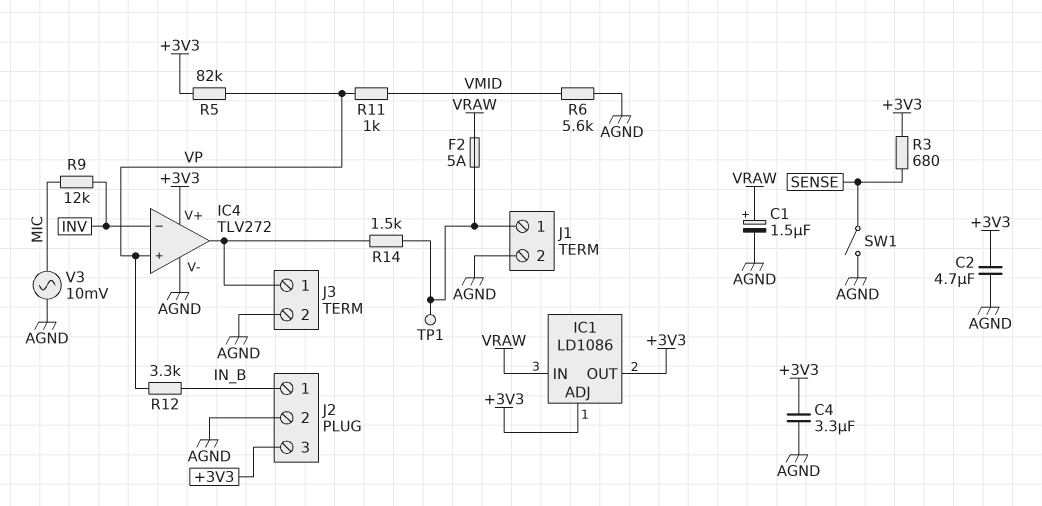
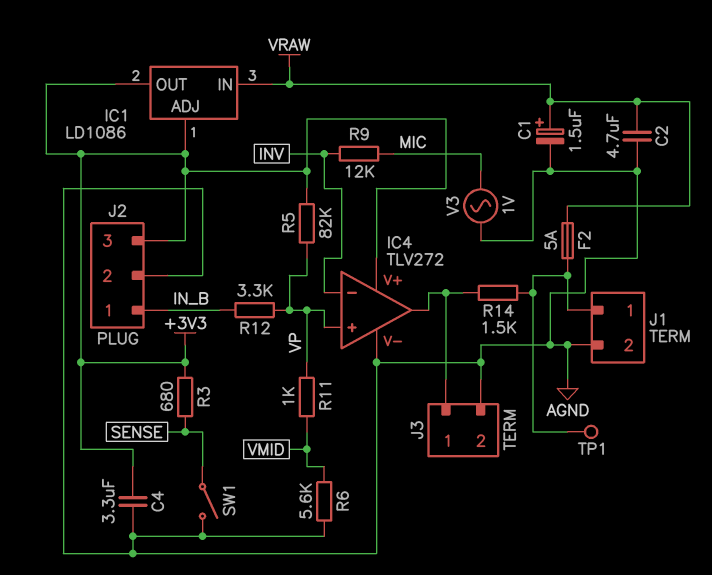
C2: 4.7uF (+3V3, AGND) -> 4.7uF (AGND, VRAW)
V3: AC 10mV (AGND, MIC) -> AC 1V (AGND, MIC)

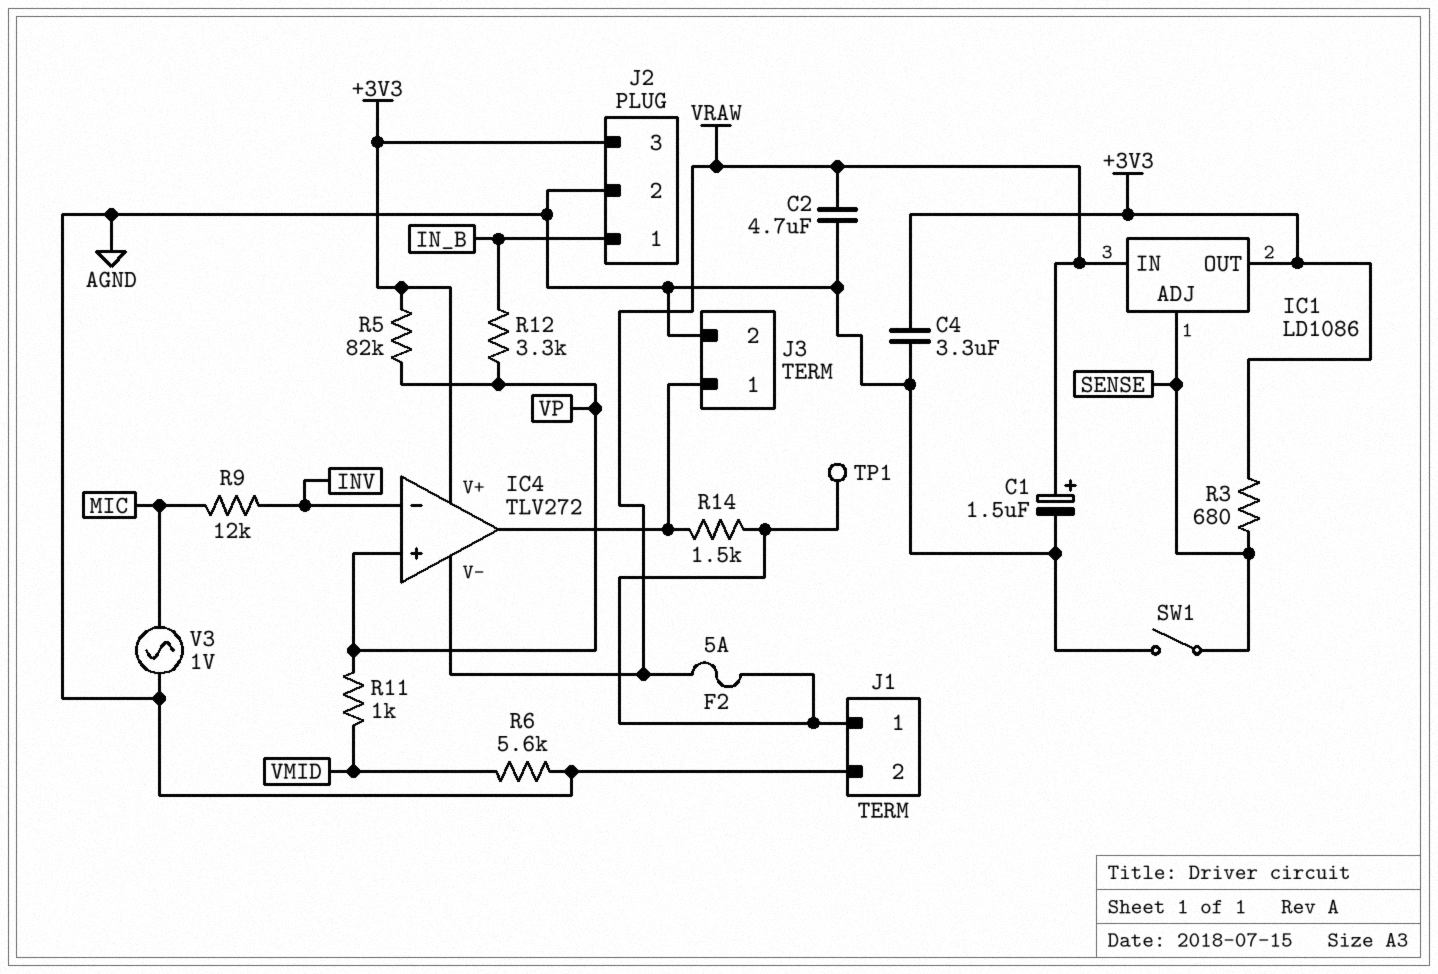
IC1 pin ADJ: +3V3 -> SENSE
IC4 pin V-: AGND -> VRAW

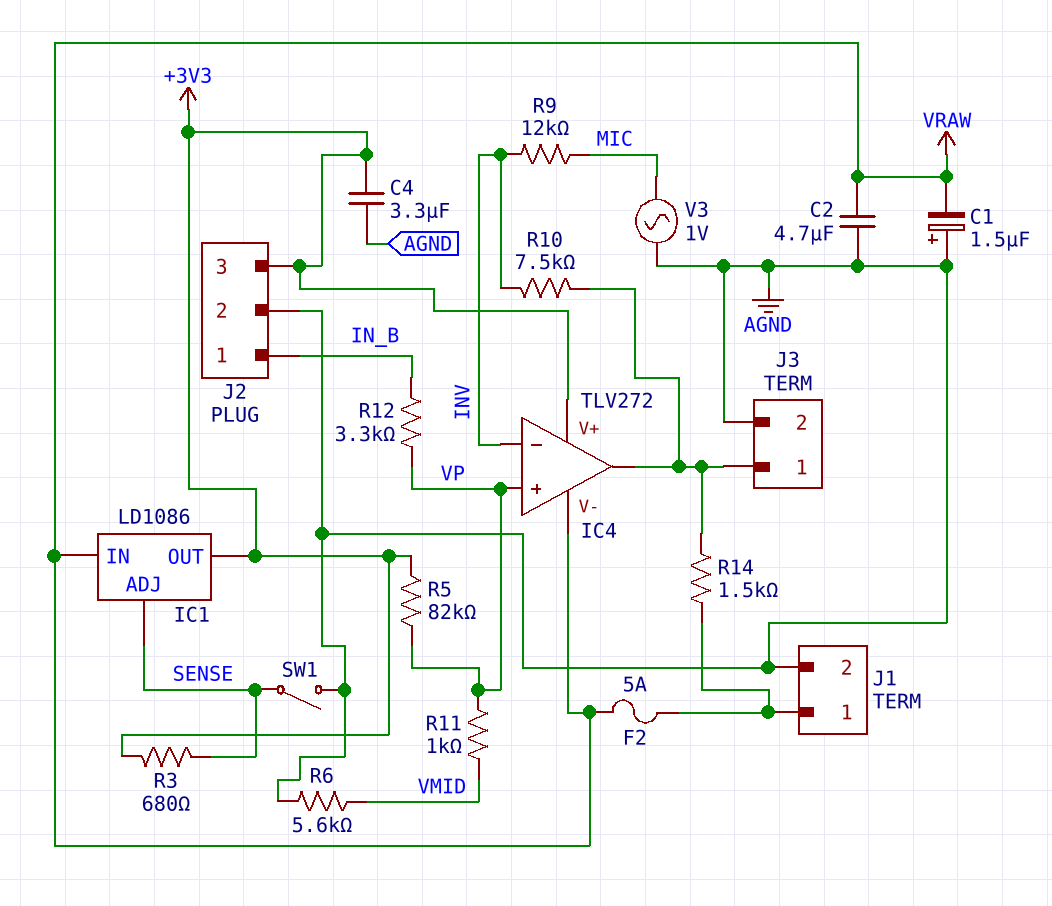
C1: 1.5uF (plus VRAW, minus AGND) -> 1.5uF (plus AGND, minus VRAW)
R10: none -> 7.5k (IC4/out, INV)
TP1: test point (J1/1) -> none

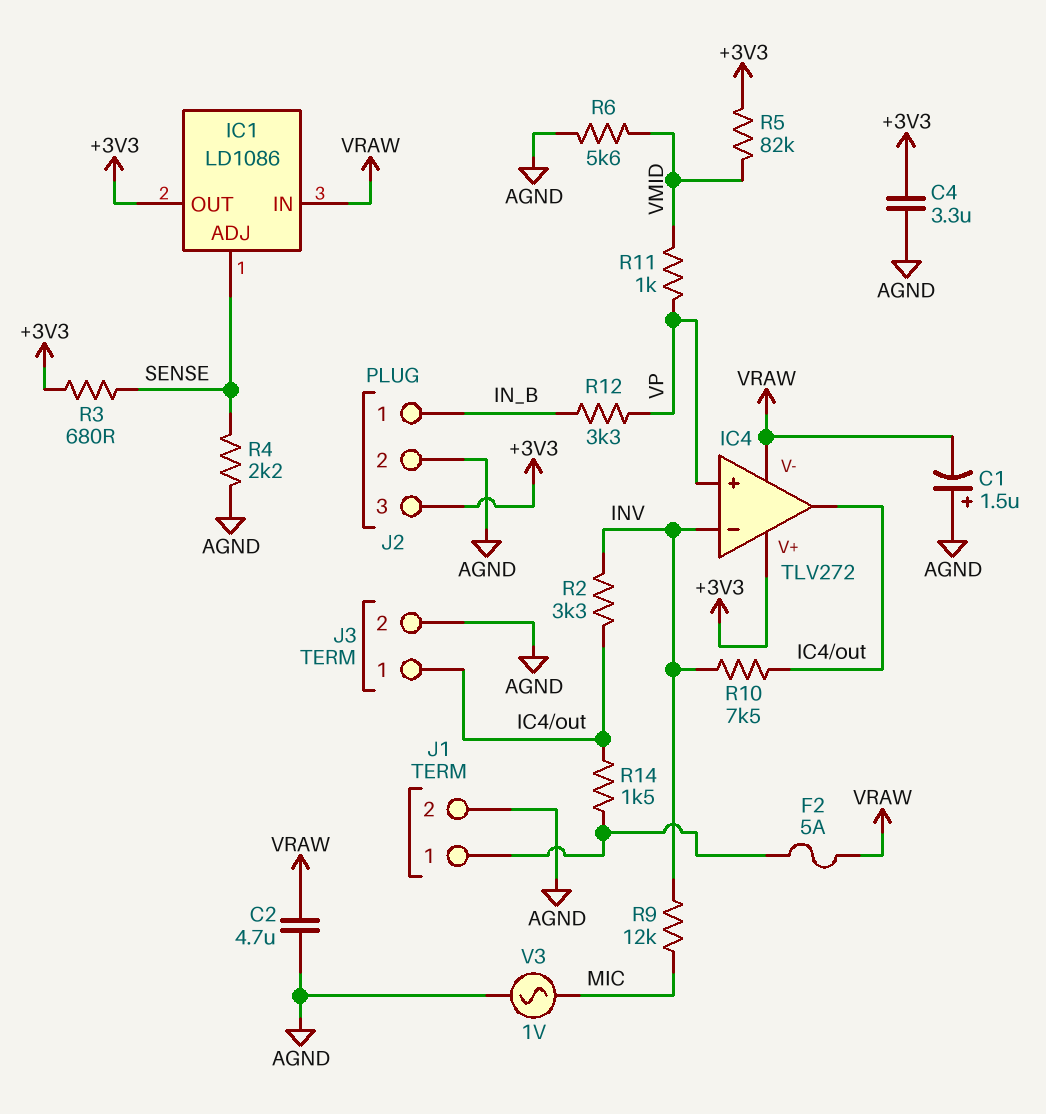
R2: none -> 3.3k (IC4/out, INV)
R4: none -> 2.2k (AGND, SENSE)
R5: 82k (+3V3, VP) -> 82k (+3V3, VMID)
SW1: switch (AGND, SENSE) -> none

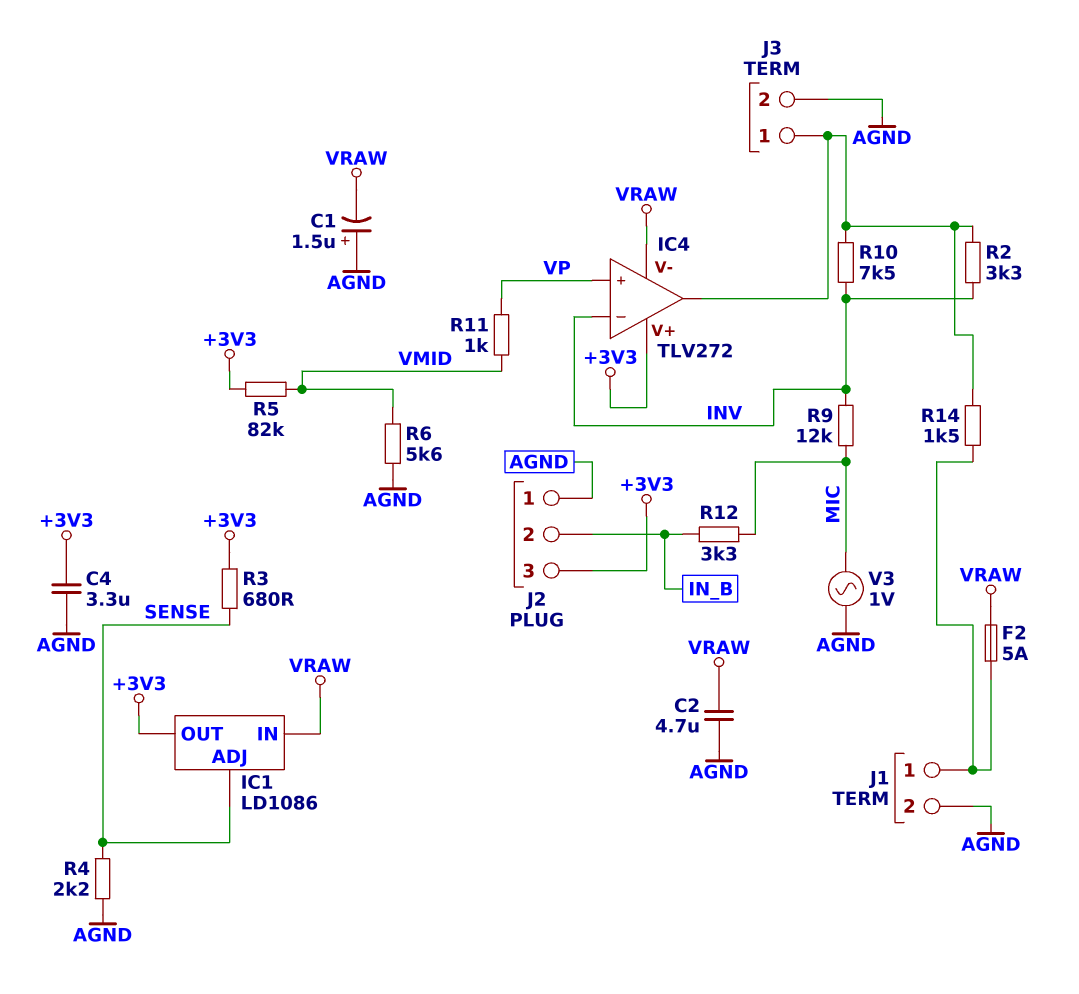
J2 pin 1: IN_B -> AGND
J2 pin 2: AGND -> IN_B
R12: 3.3k (IN_B, VP) -> 3.3k (IN_B, MIC)

